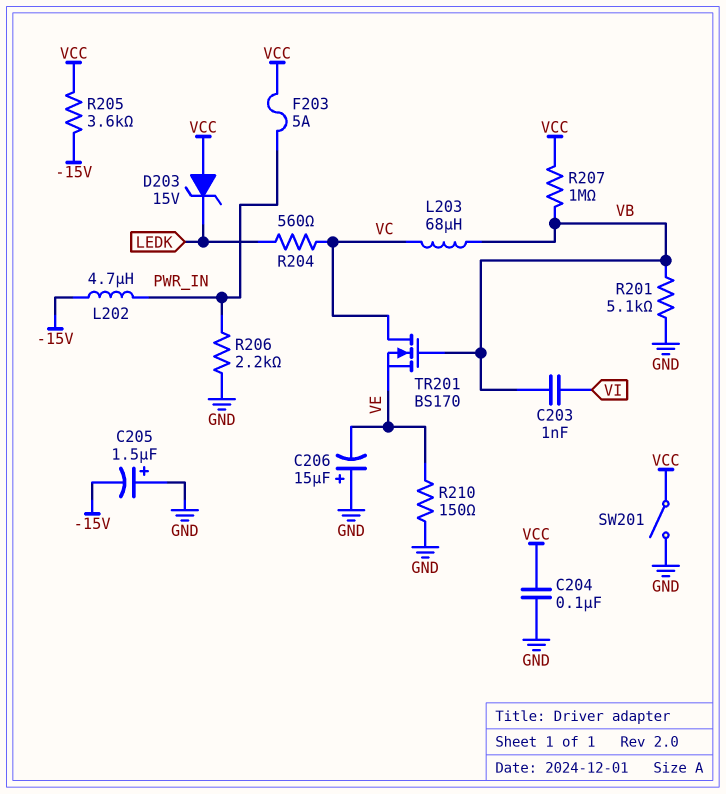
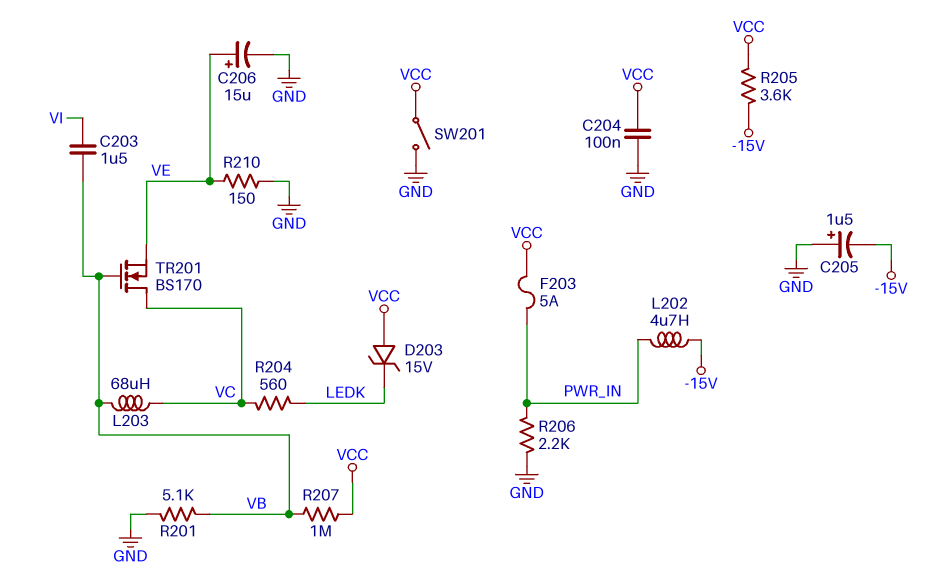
C203: 1nF (VB, VI) -> 1.5uF (VB, VI)
C206: 15uF (plus GND, minus VE) -> 15uF (plus VE, minus GND)

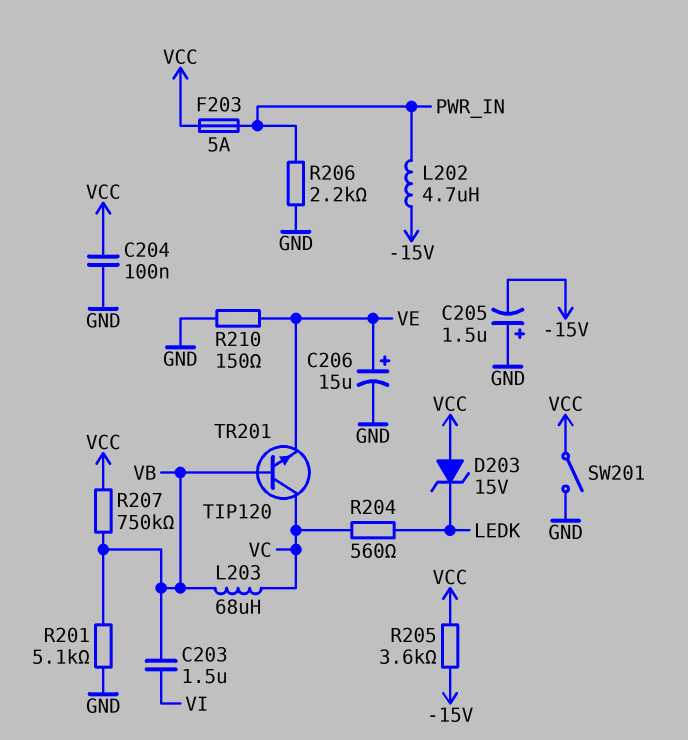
R207: 1M (VB, VCC) -> 750k (VB, VCC)
TR201: NMOS BS170 (G VB, D VC, S VE) -> NPN TIP120 (B VB, C VC, E VE)

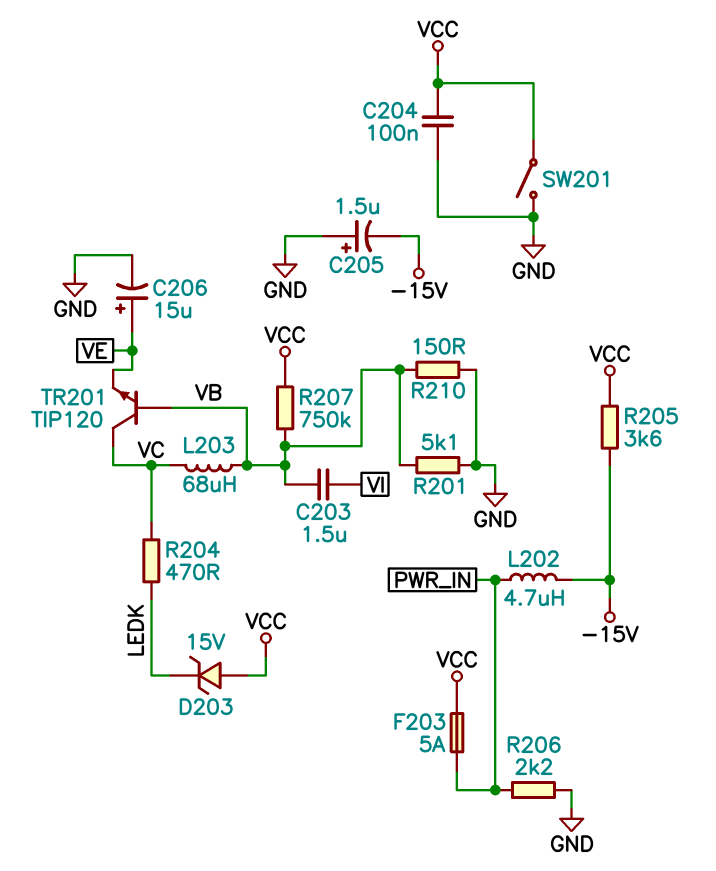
R204: 560 (LEDK, VC) -> 470 (LEDK, VC)
R210: 150 (GND, VE) -> 150 (GND, VB)

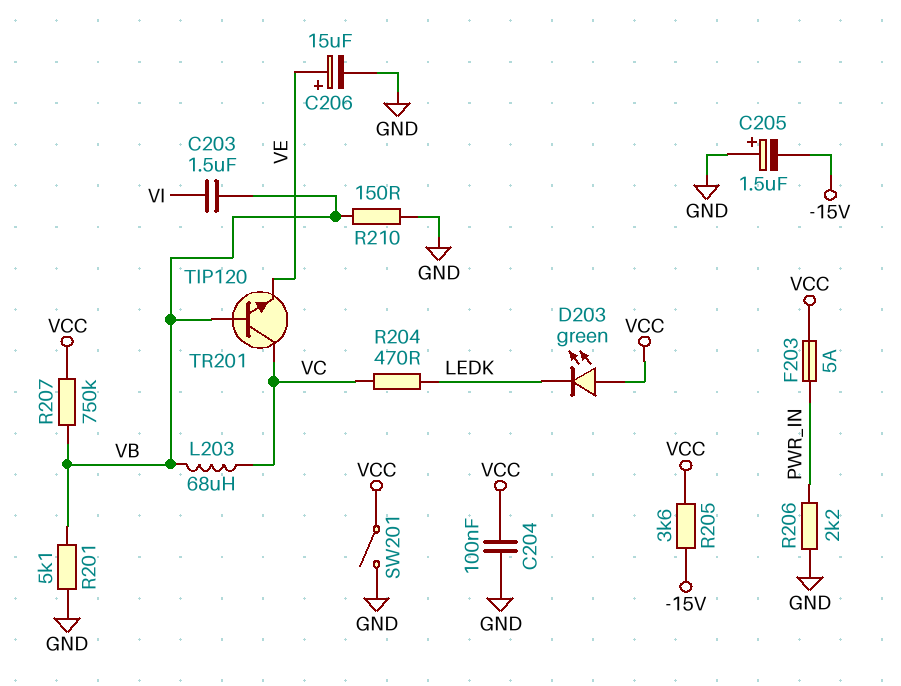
D203: zener 15V (A VCC, K LEDK) -> LED green (A VCC, K LEDK)
L202: 4.7uH (-15V, PWR_IN) -> none

